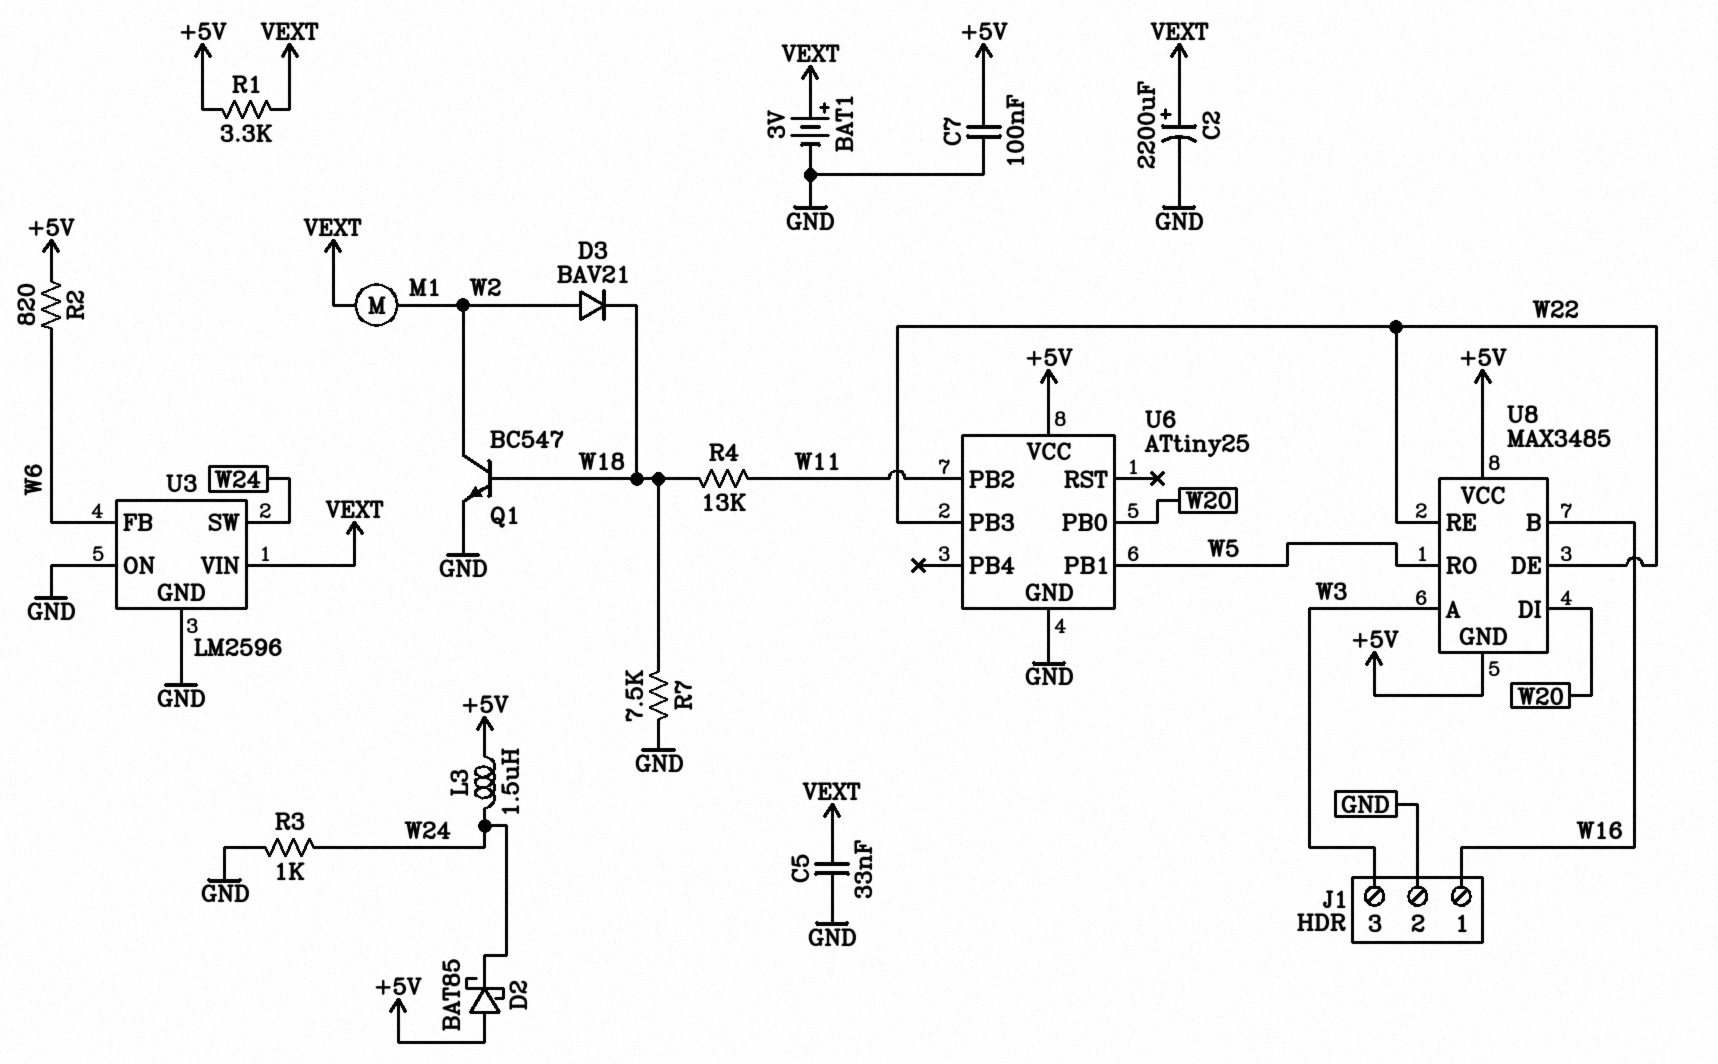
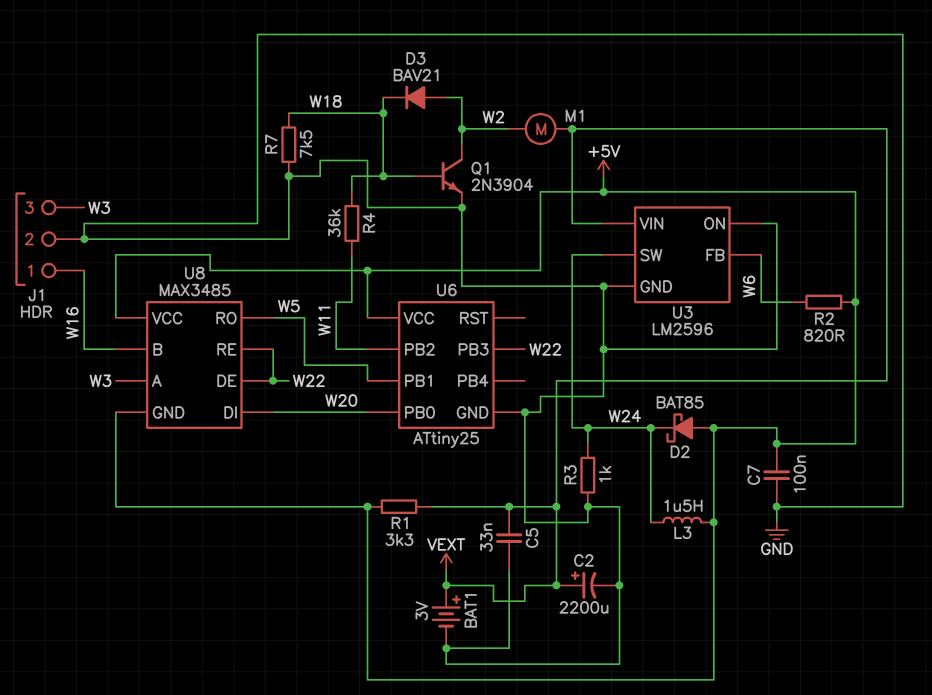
Q1: NPN BC547 (B W18, C W2, E GND) -> NPN 2N3904 (B W18, C W2, E GND)
R4: 13k (W11, W18) -> 36k (W11, W18)

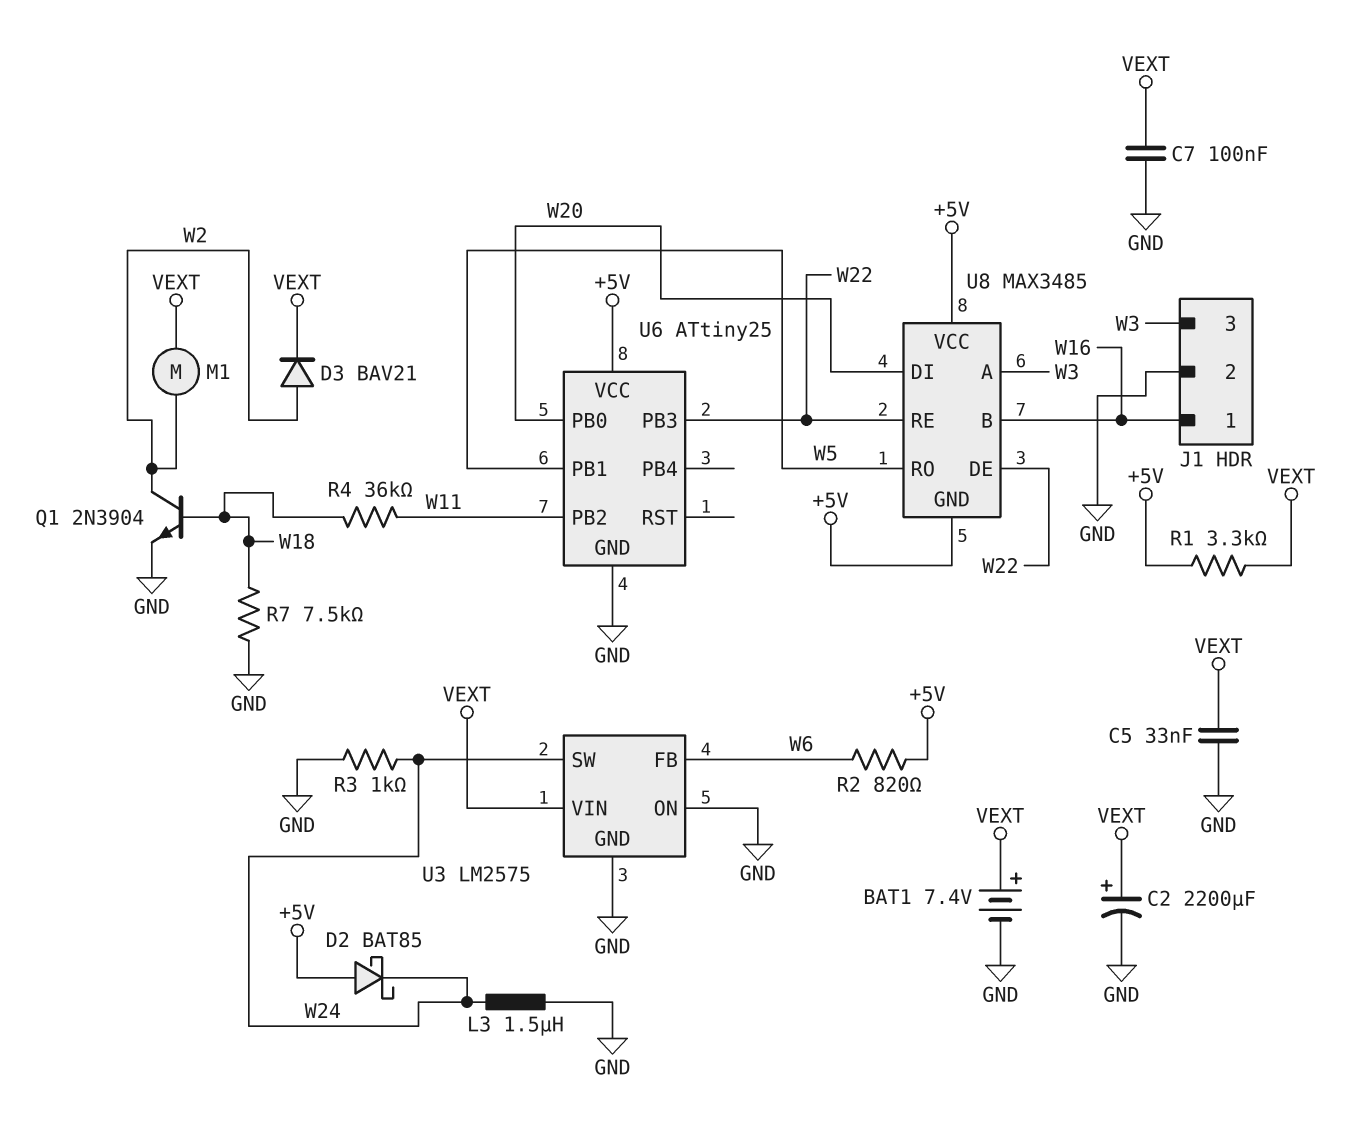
BAT1: 3V (plus VEXT, minus GND) -> 7.4V (plus VEXT, minus GND)
C7: 100nF (+5V, GND) -> 100nF (GND, VEXT)
D3: diode BAV21 (A W2, K W18) -> diode BAV21 (A W2, K VEXT)
L3: 1.5uH (+5V, W24) -> 1.5uH (GND, W24)
U3: LM2596 -> LM2575

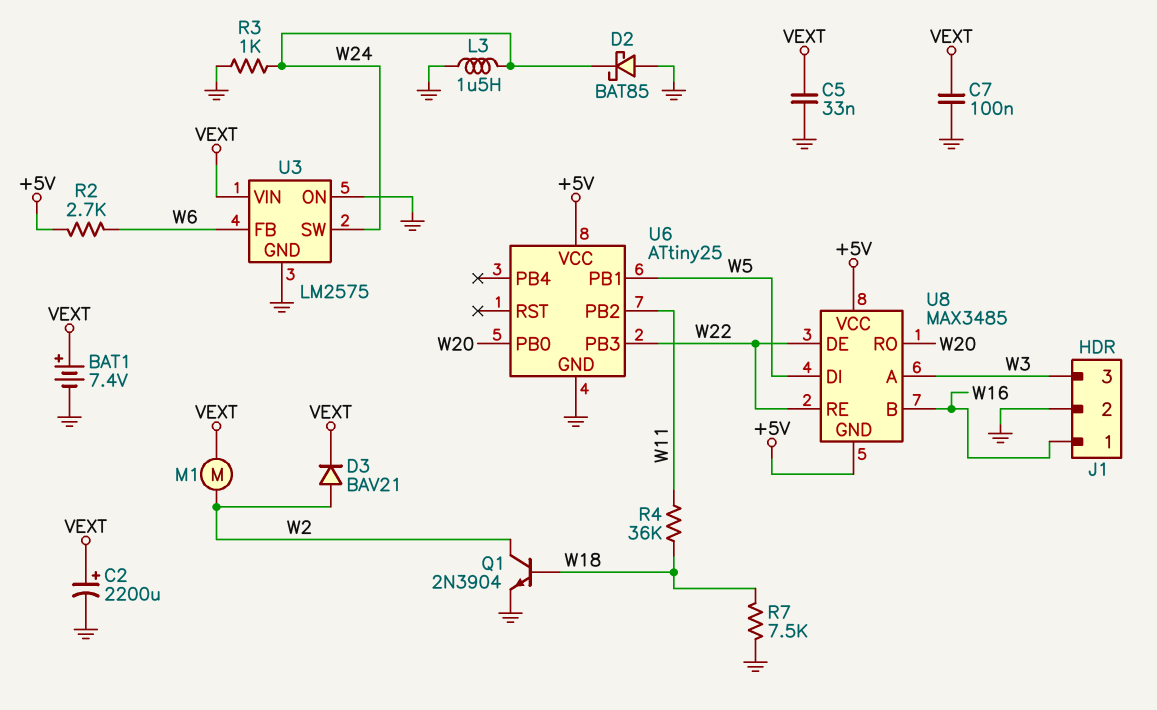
D2: schottky BAT85 (A +5V, K W24) -> schottky BAT85 (A GND, K W24)
R1: 3.3k (+5V, VEXT) -> none
R2: 820 (+5V, W6) -> 2.7k (+5V, W6)
U8 pin DI: W20 -> W5
U8 pin RO: W5 -> W20

